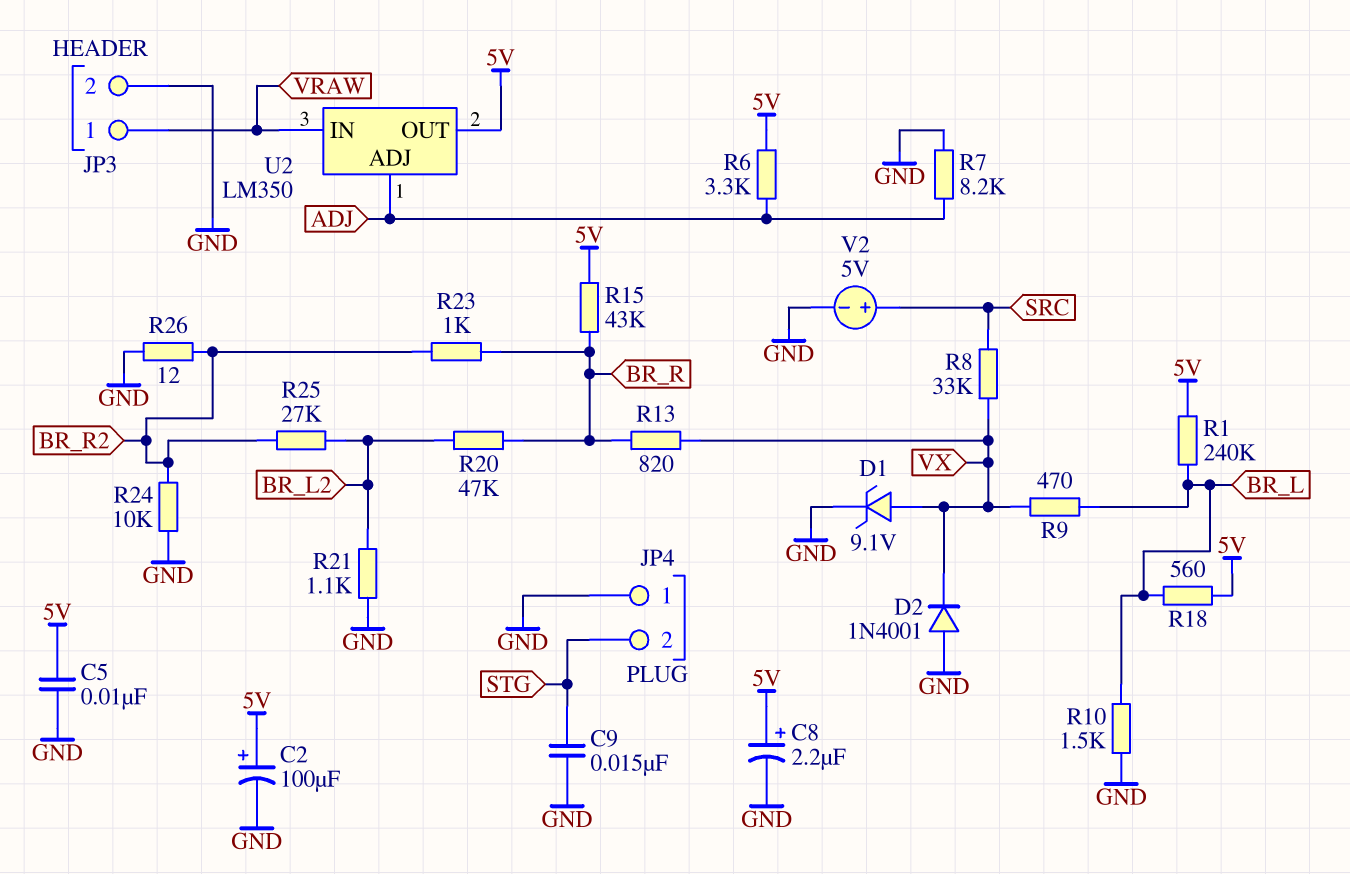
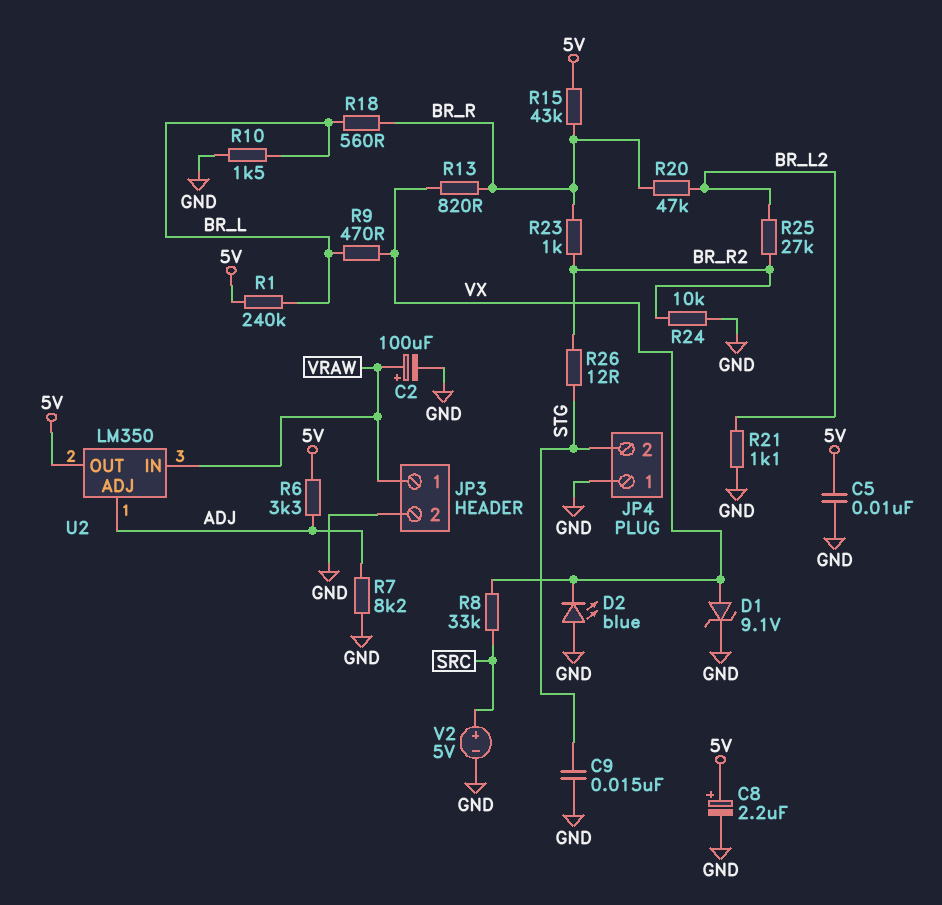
C2: 100uF (plus 5V, minus GND) -> 100uF (plus VRAW, minus GND)
D2: diode 1N4001 (A GND, K VX) -> LED blue (A GND, K VX)
R18: 560 (5V, BR_L) -> 560 (BR_L, BR_R)
R26: 12 (BR_R2, GND) -> 12 (BR_R2, STG)

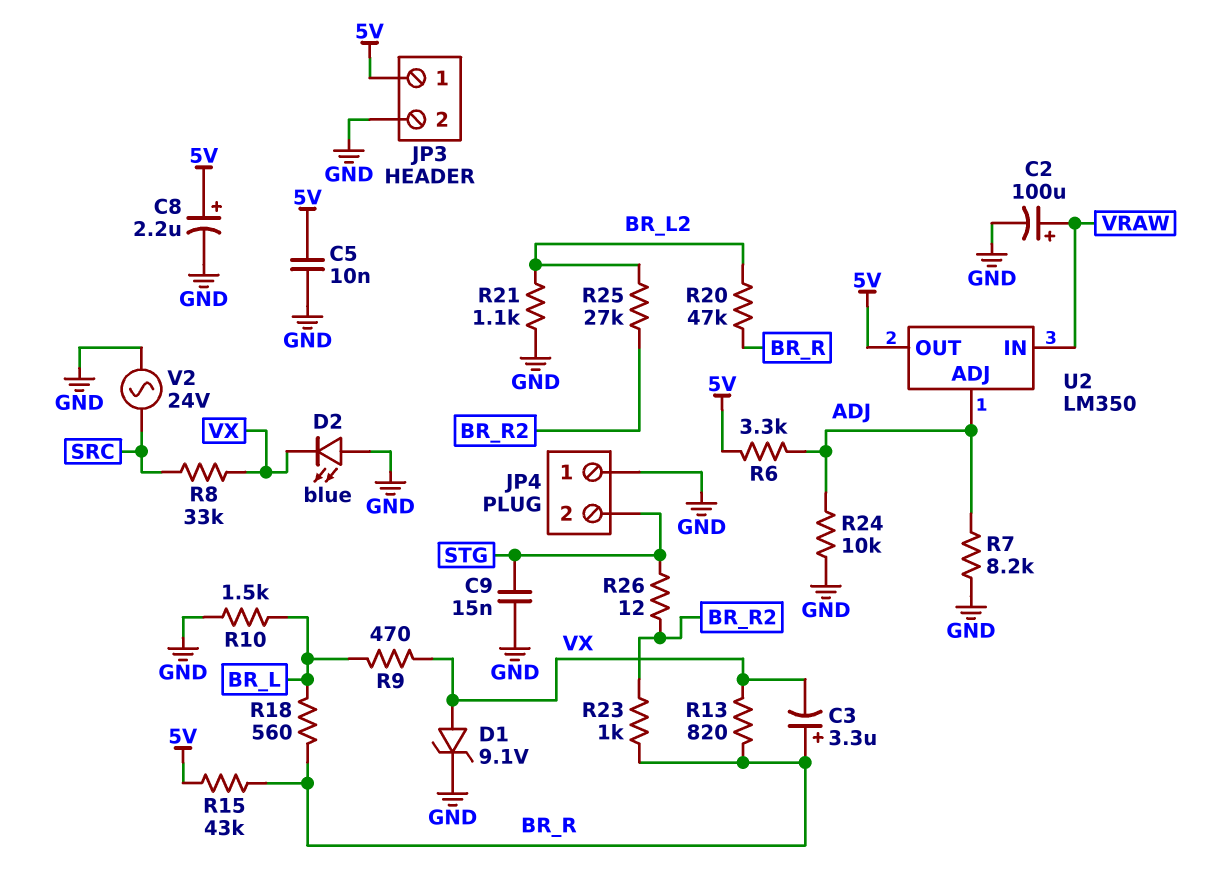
C3: none -> 3.3uF (plus BR_R, minus VX)
JP3 pin 1: VRAW -> 5V
R1: 240k (5V, BR_L) -> none
R24: 10k (BR_R2, GND) -> 10k (ADJ, GND)
V2: 5V (plus SRC, minus GND) -> AC 24V (GND, SRC)

